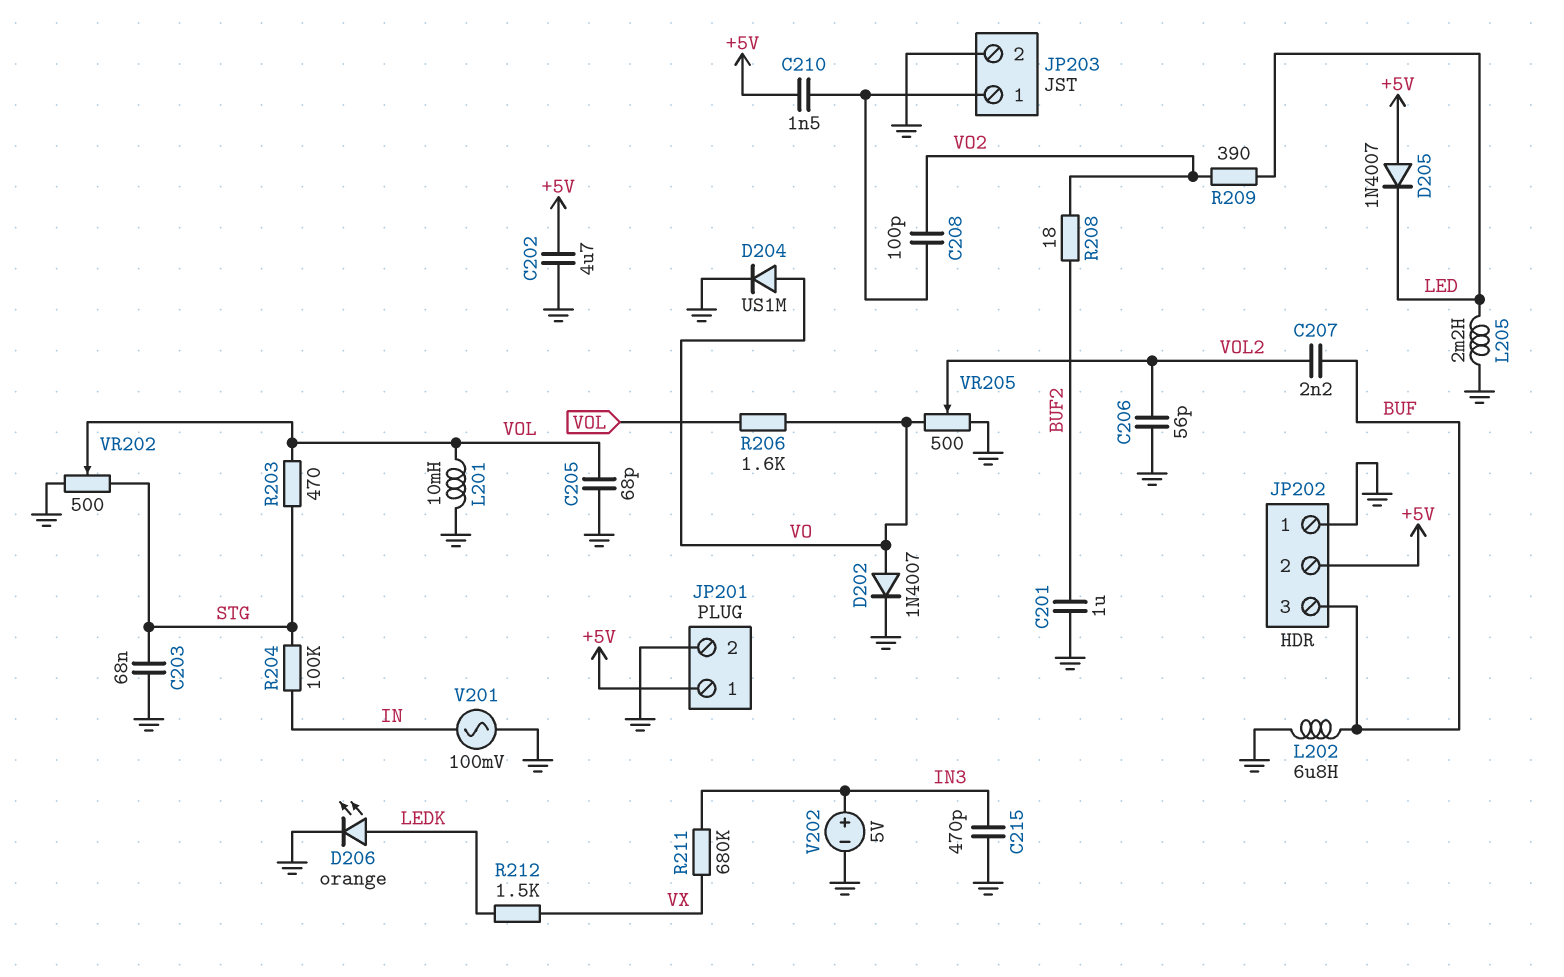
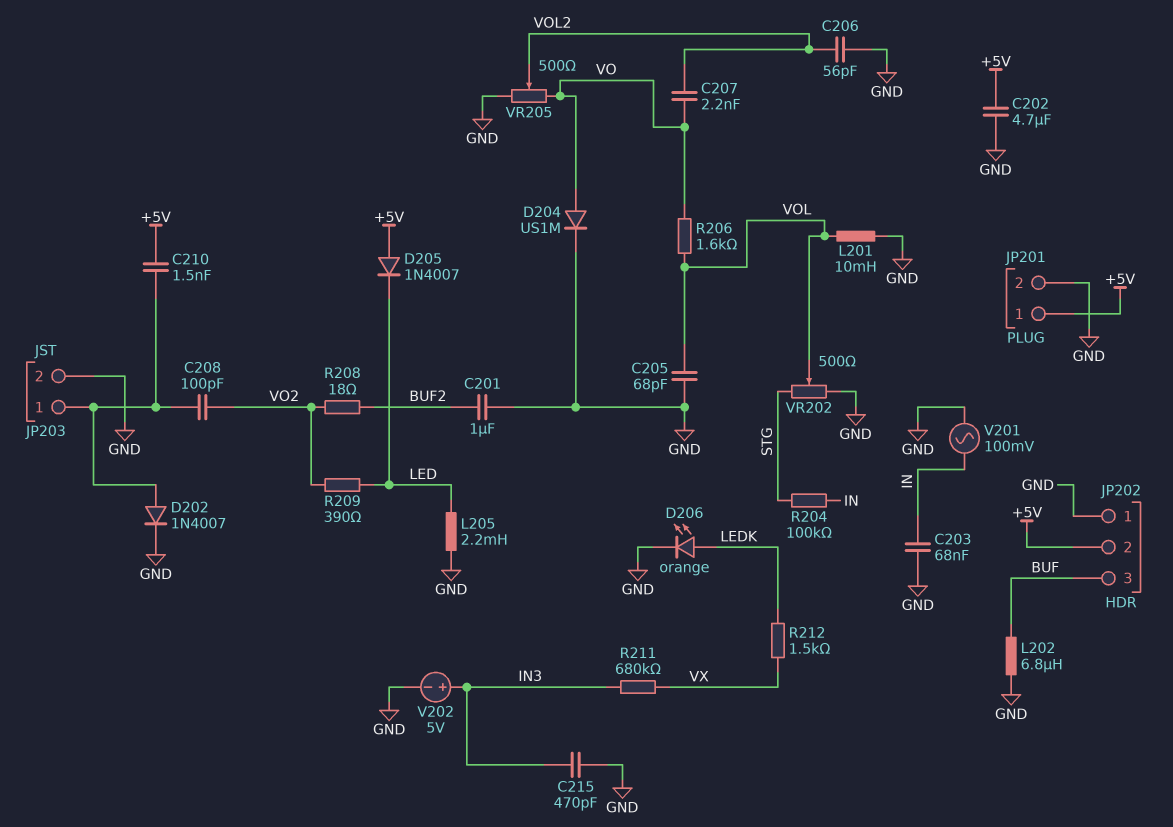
C203: 68nF (GND, STG) -> 68nF (GND, IN)
C207: 2.2nF (BUF, VOL2) -> 2.2nF (VO, VOL2)
D202: diode 1N4007 (A VO, K GND) -> diode 1N4007 (A JP203/1, K GND)
R203: 470 (STG, VOL) -> none

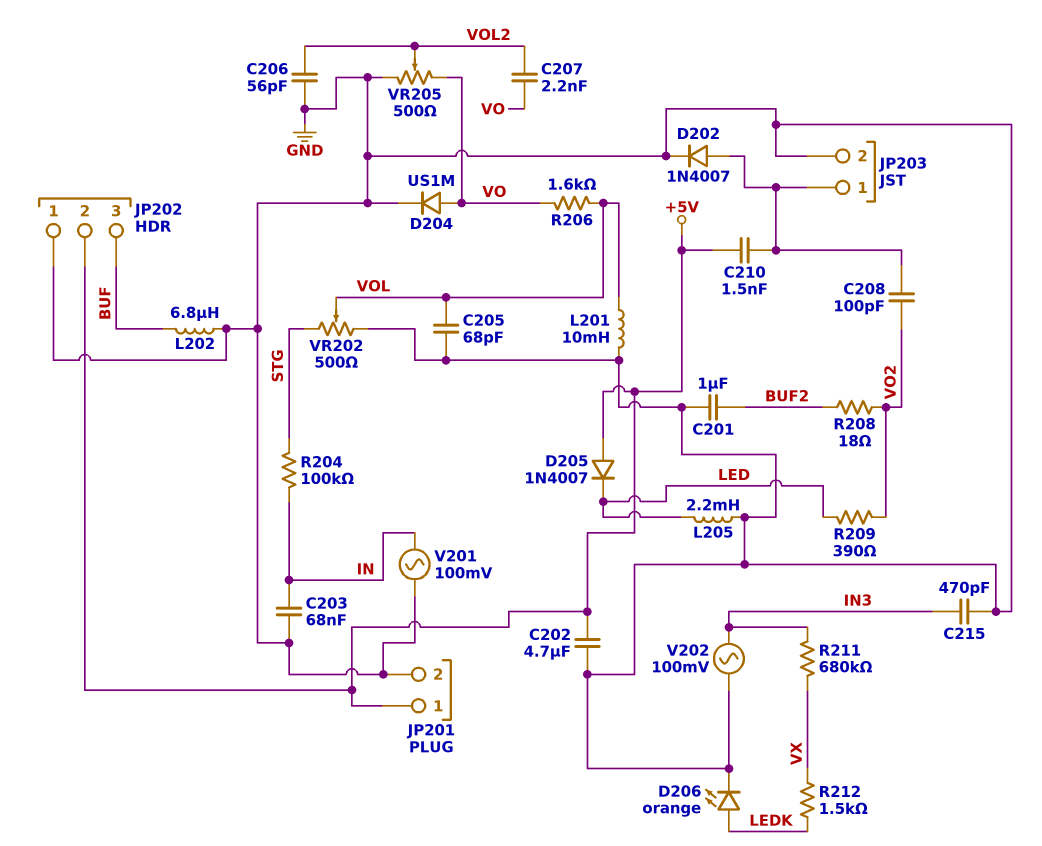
V202: 5V (plus IN3, minus GND) -> AC 100mV (GND, IN3)

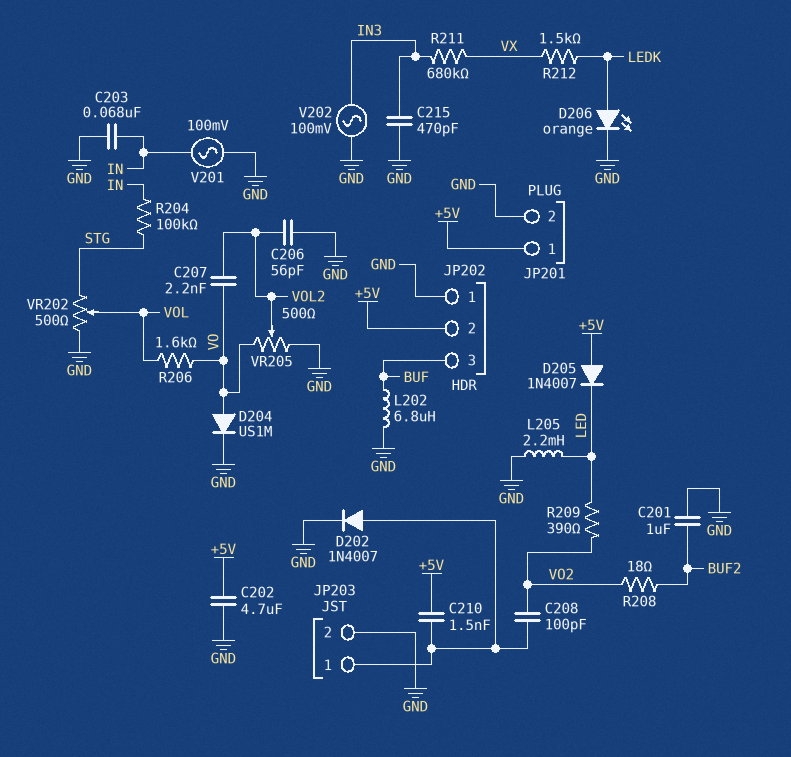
C205: 68pF (GND, VOL) -> none
L201: 10mH (GND, VOL) -> none

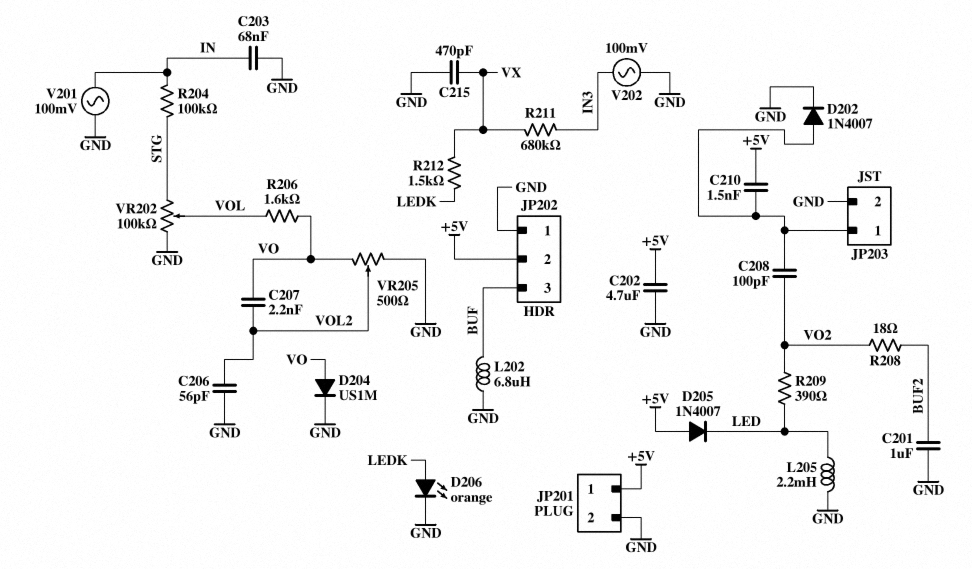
C215: 470pF (GND, IN3) -> 470pF (GND, VX)
VR202: 500 (GND, STG, wiper VOL) -> 100k (GND, STG, wiper VOL)

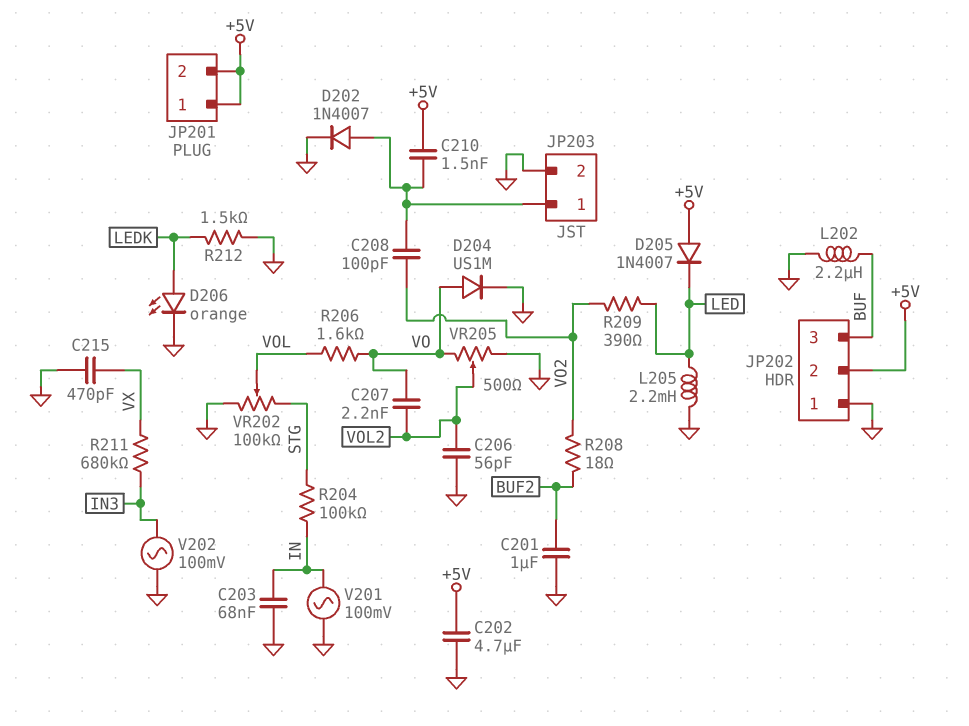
JP201 pin 2: GND -> +5V
L202: 6.8uH (BUF, GND) -> 2.2uH (BUF, GND)
R212: 1.5k (LEDK, VX) -> 1.5k (GND, LEDK)

